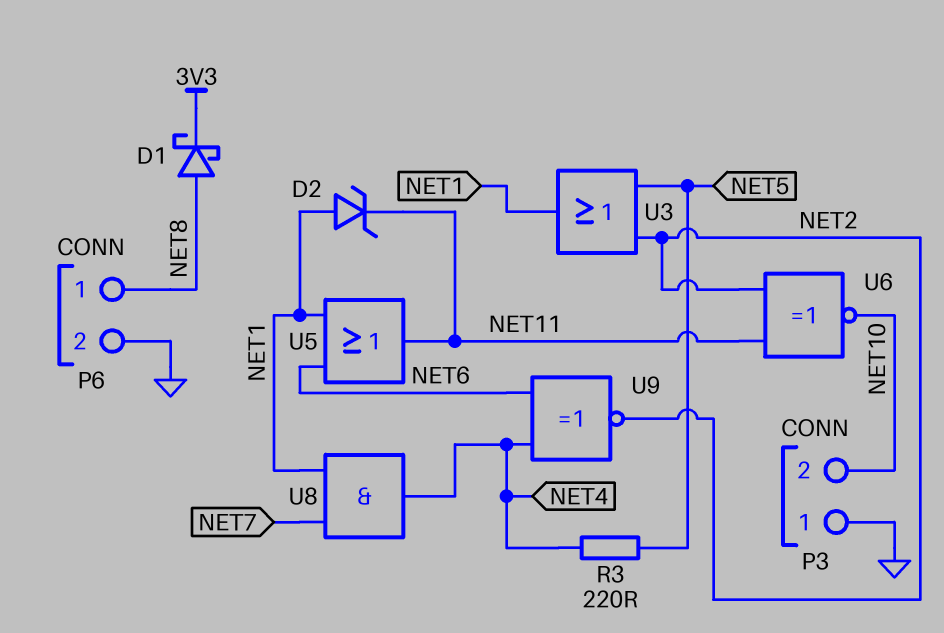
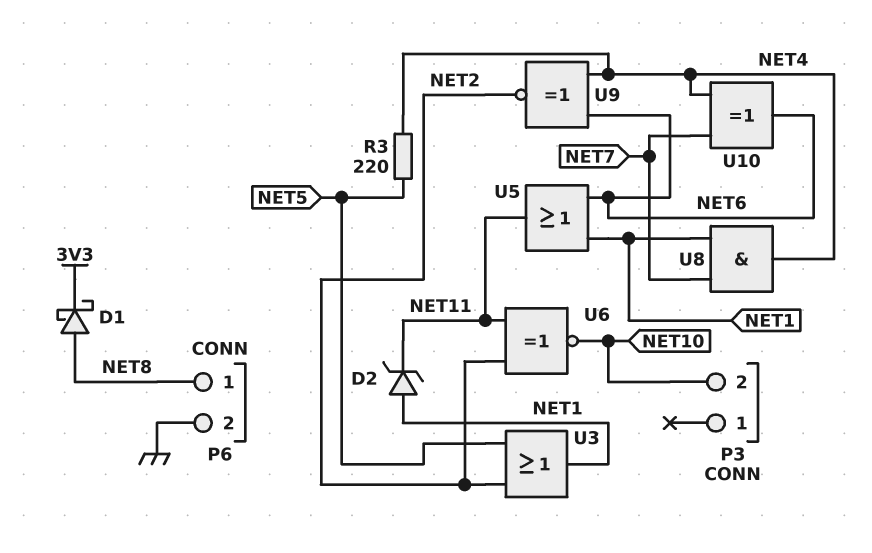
P3 pin 1: GND -> none
U10: none -> XOR (in NET4, in NET7, out NET6)

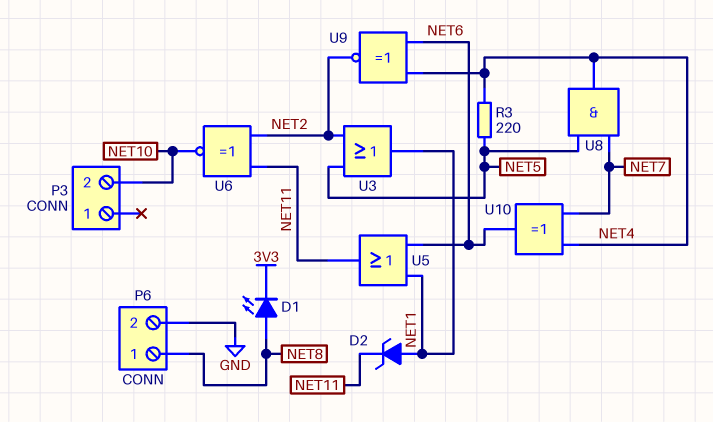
D1: schottky (A NET8, K 3V3) -> LED (A NET8, K 3V3)
U8: AND (in NET1, in NET7, out NET4) -> AND (in NET5, in NET7, out NET4)

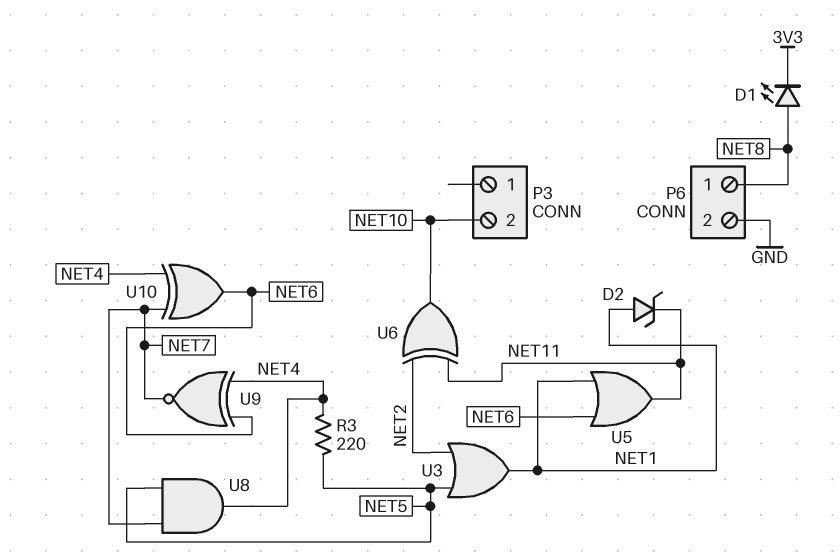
U6: XNOR (in NET2, in NET11, out NET10) -> XOR (in NET2, in NET11, out NET10)
U9: XNOR (in NET4, in NET6, out NET2) -> XNOR (in NET4, in NET6, out NET7)

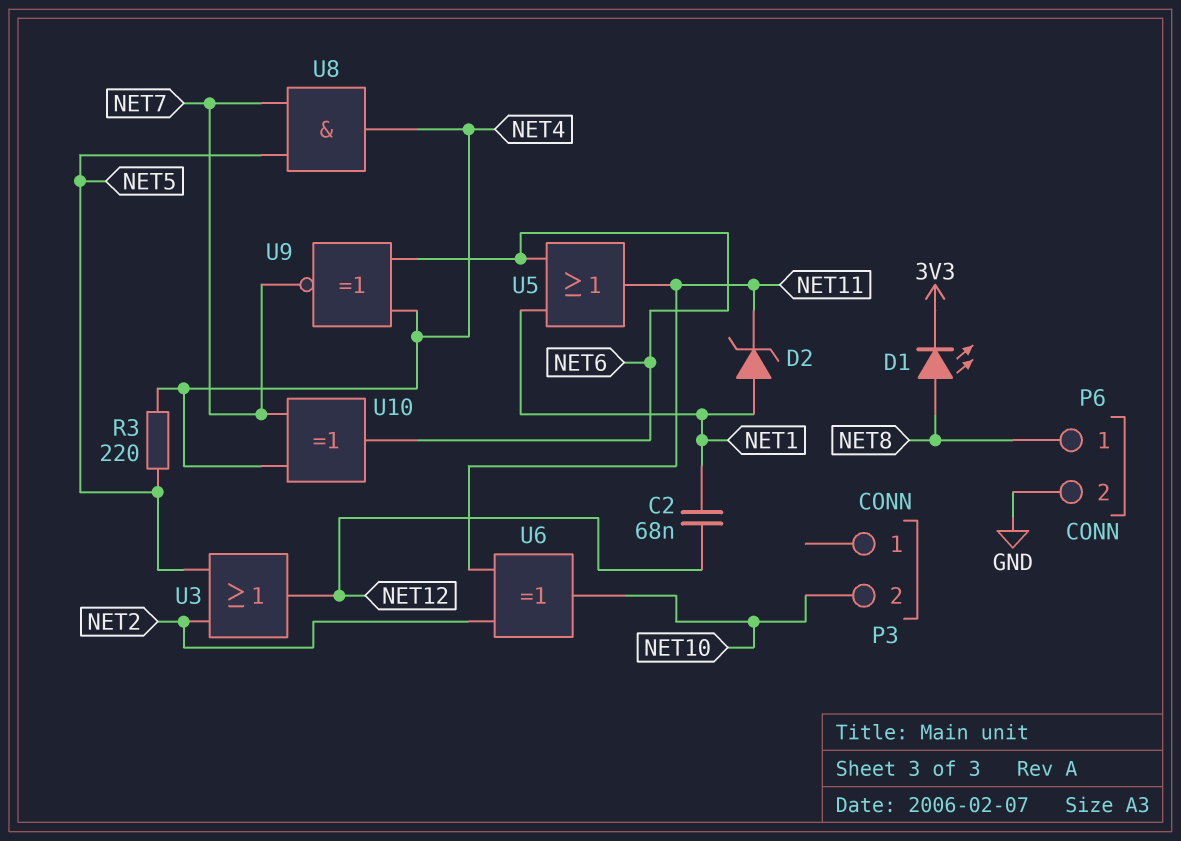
C2: none -> 68nF (NET1, NET12)
U3: OR (in NET2, in NET5, out NET1) -> OR (in NET2, in NET5, out NET12)

